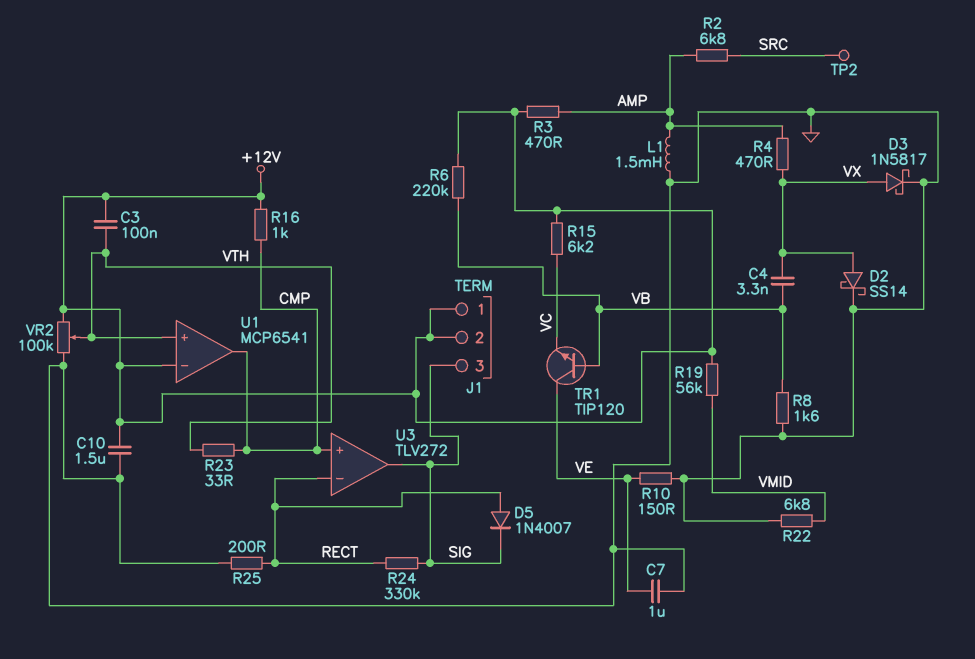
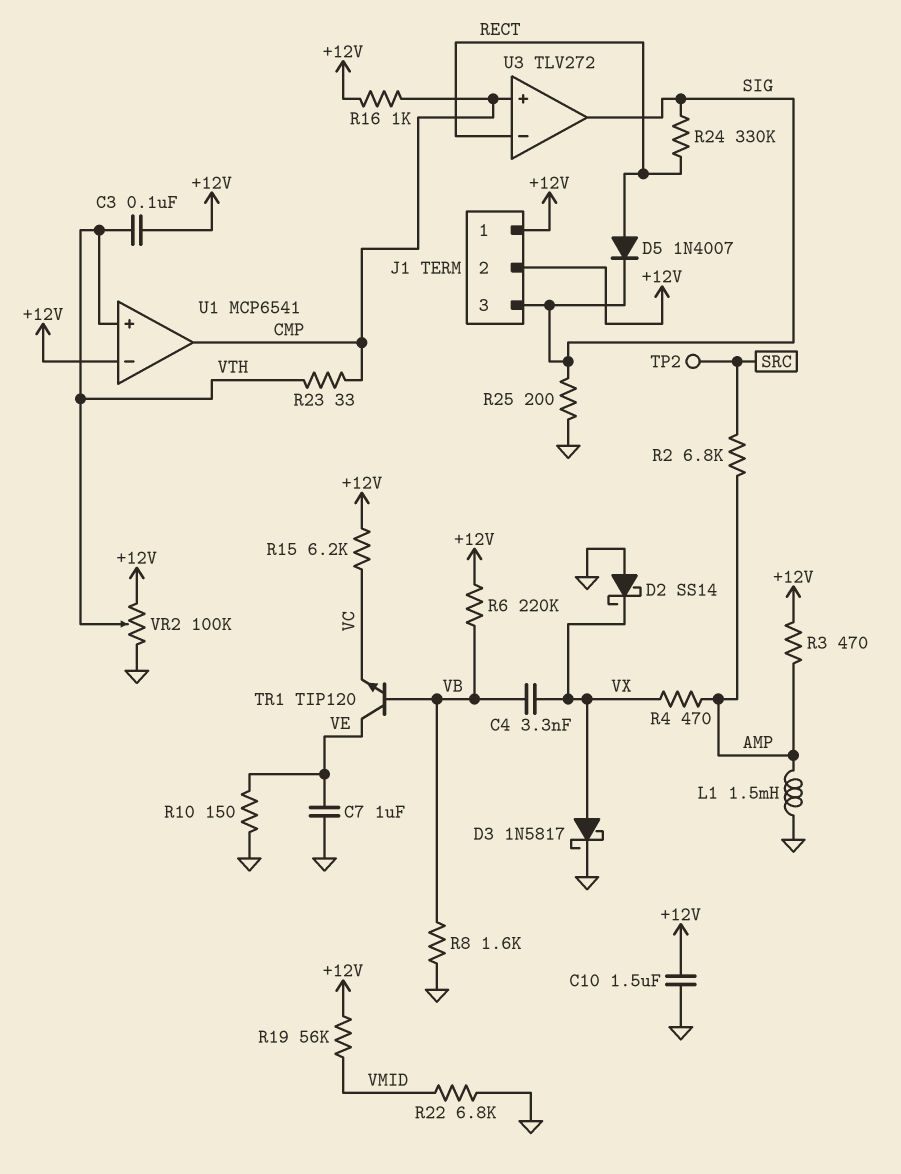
D2: schottky SS14 (A VX, K GND) -> schottky SS14 (A GND, K VX)
R25: 200 (GND, RECT) -> 200 (GND, SIG)

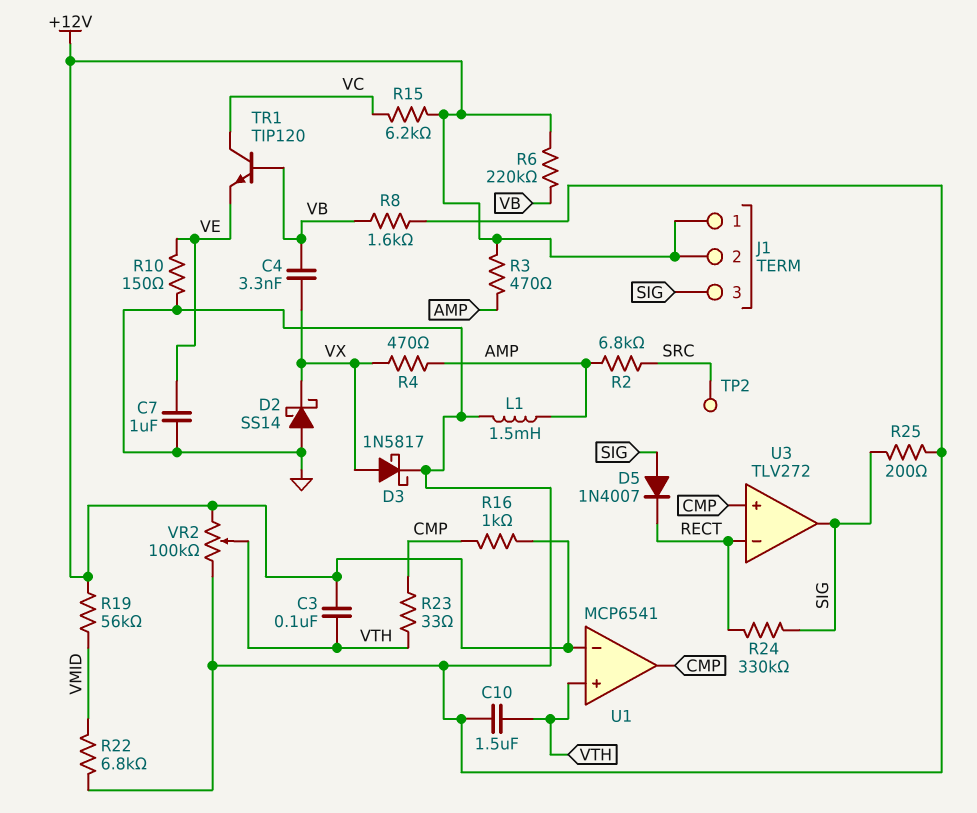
C10: 1.5uF (+12V, GND) -> 1.5uF (GND, VTH)
D5: diode 1N4007 (A RECT, K SIG) -> diode 1N4007 (A SIG, K RECT)
TR1: NPN TIP120 (B VB, C VE, E VC) -> NPN TIP120 (B VB, C VC, E VE)

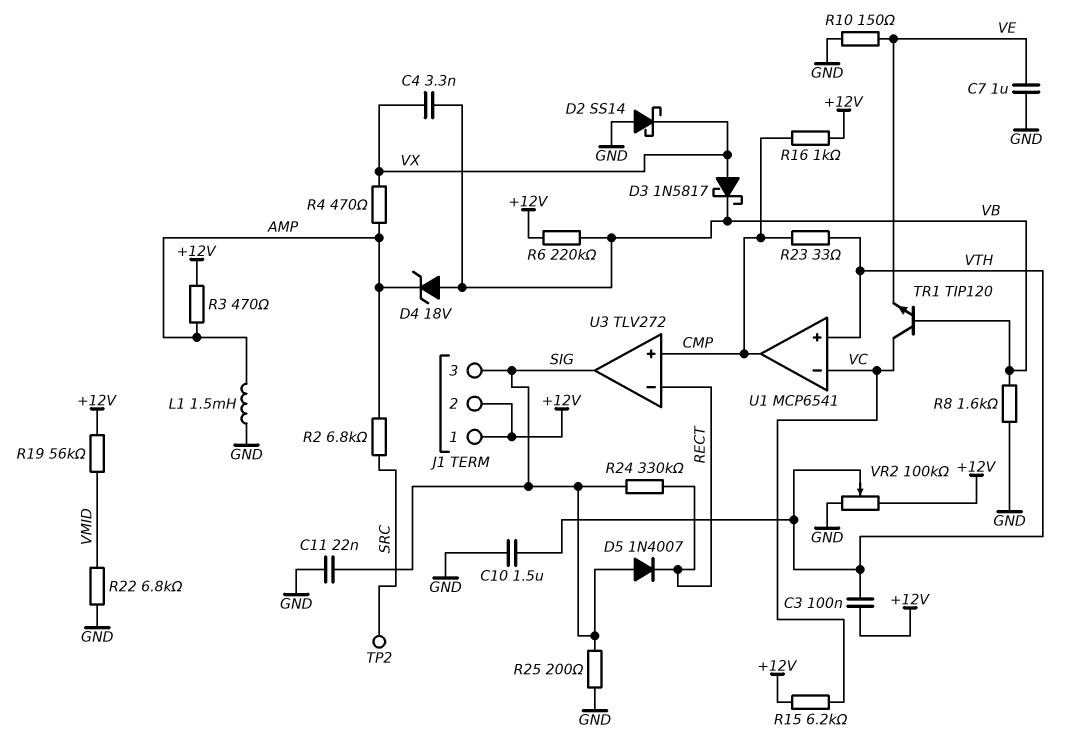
C11: none -> 22nF (GND, SIG)
D3: schottky 1N5817 (A VX, K GND) -> schottky 1N5817 (A VX, K VB)
D4: none -> zener 18V (A VB, K AMP)
U1 pin in-: +12V -> VC

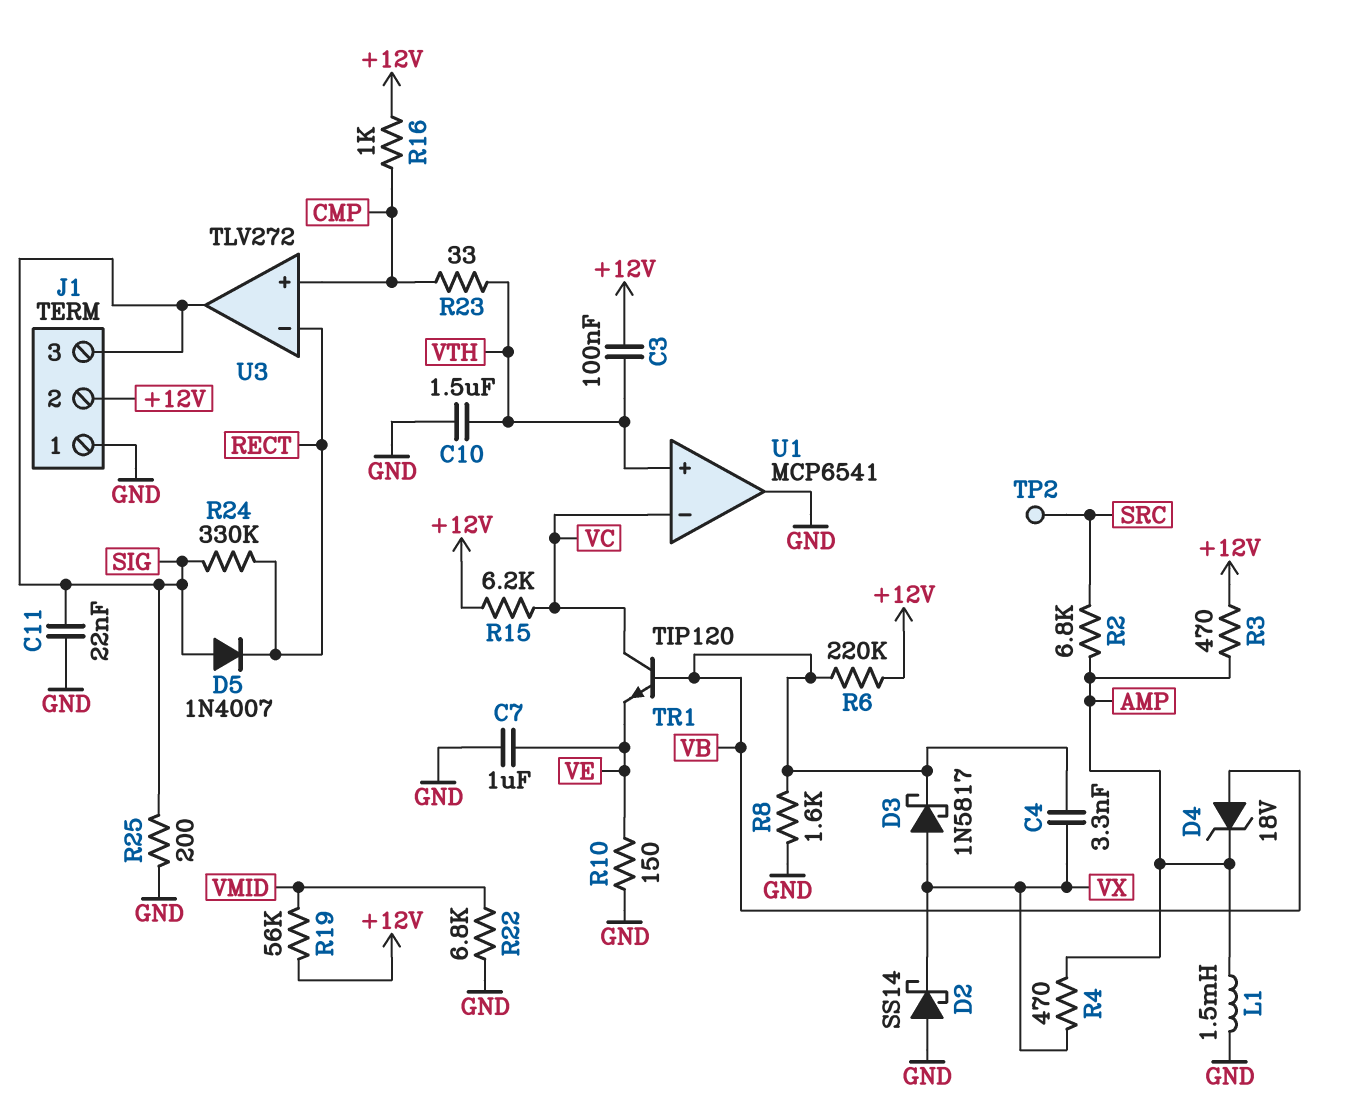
J1 pin 1: +12V -> GND
U1 pin out: CMP -> GND
VR2: 100k (+12V, GND, wiper VTH) -> none

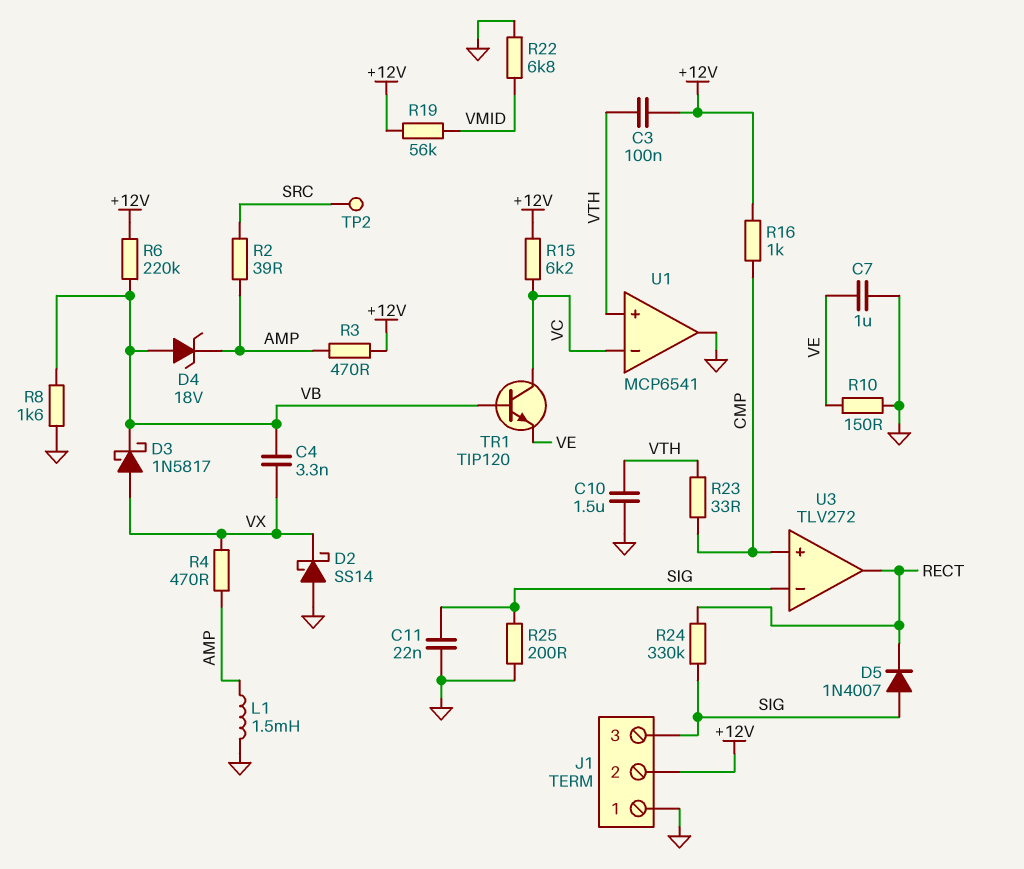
R2: 6.8k (AMP, SRC) -> 39 (AMP, SRC)
U3 pin in-: RECT -> SIG
U3 pin out: SIG -> RECT

